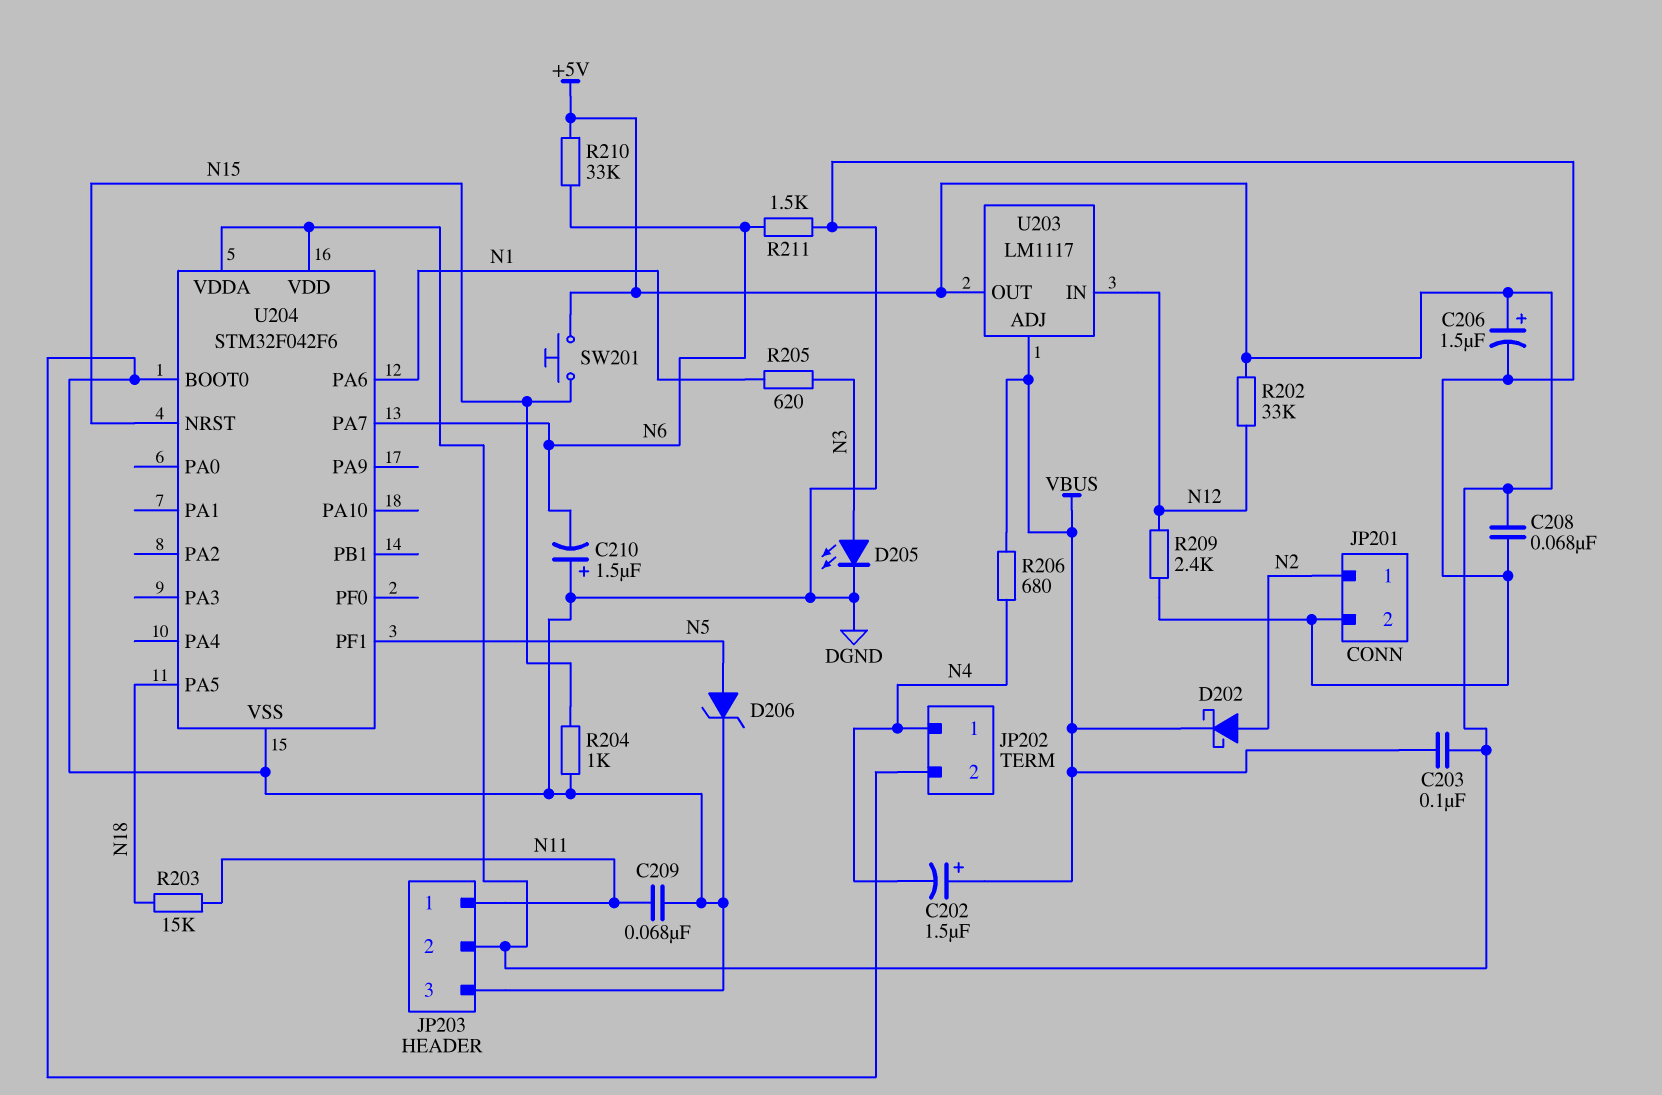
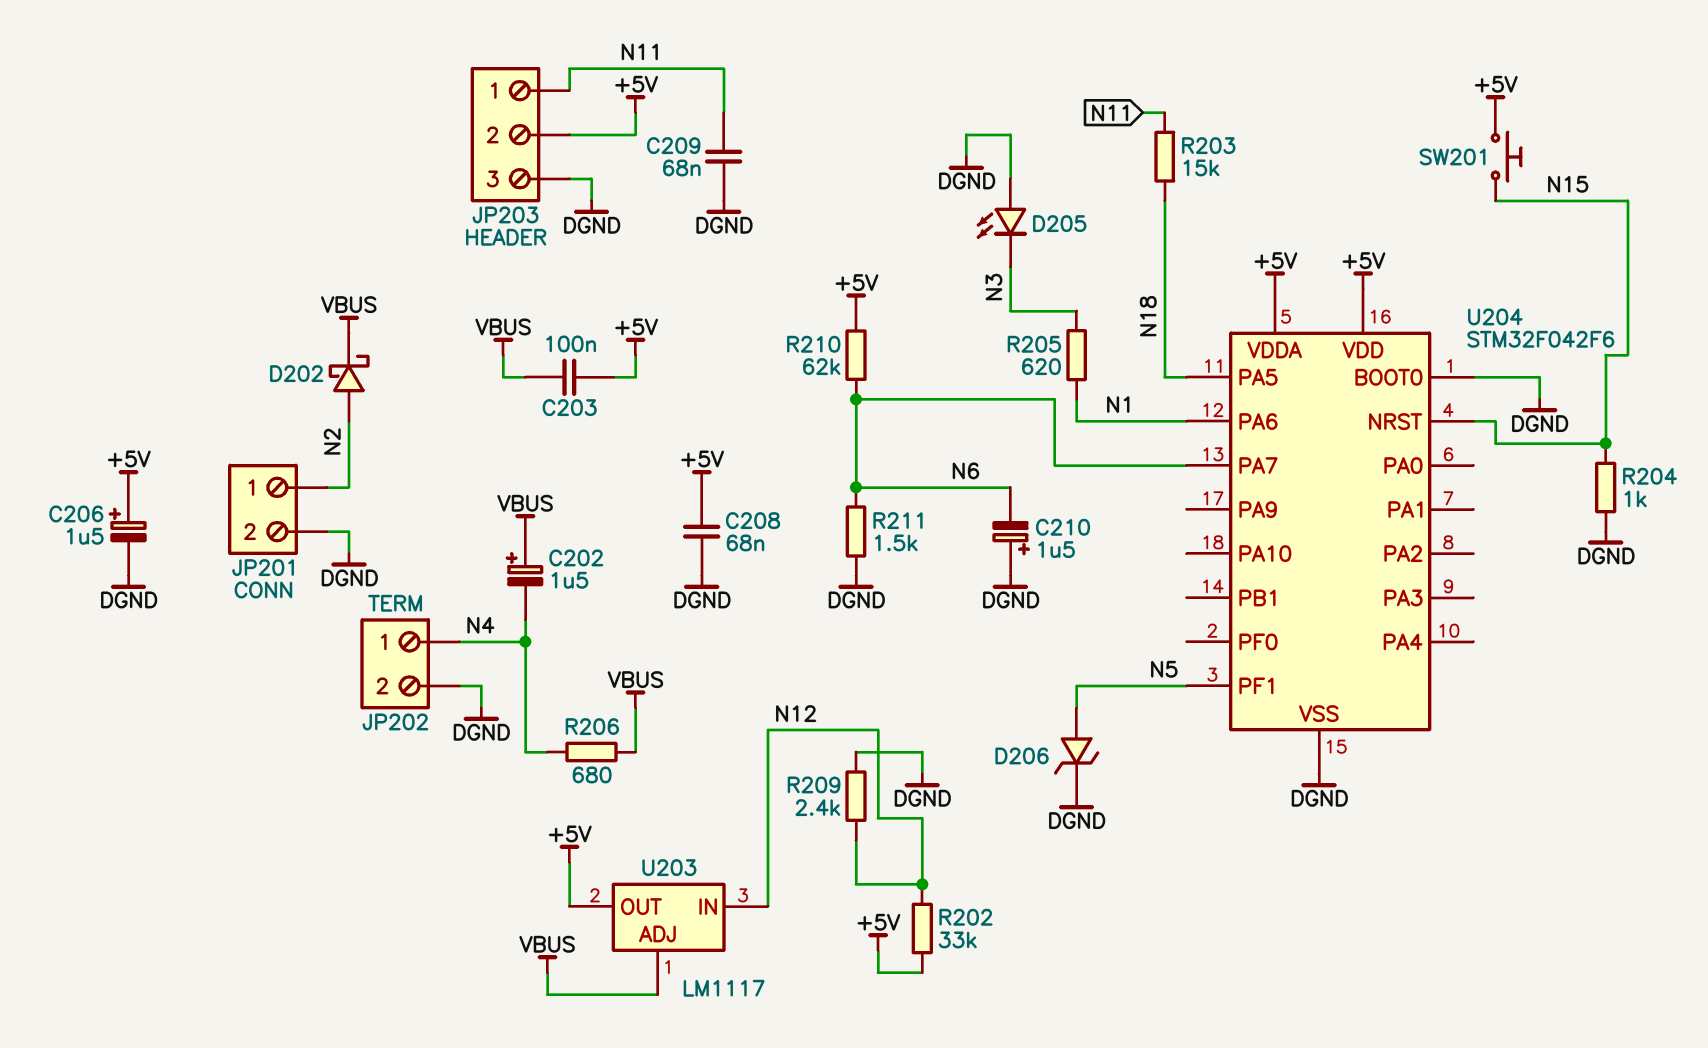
D205: LED (A N3, K DGND) -> LED (A DGND, K N3)
R210: 33k (+5V, N6) -> 62k (+5V, N6)

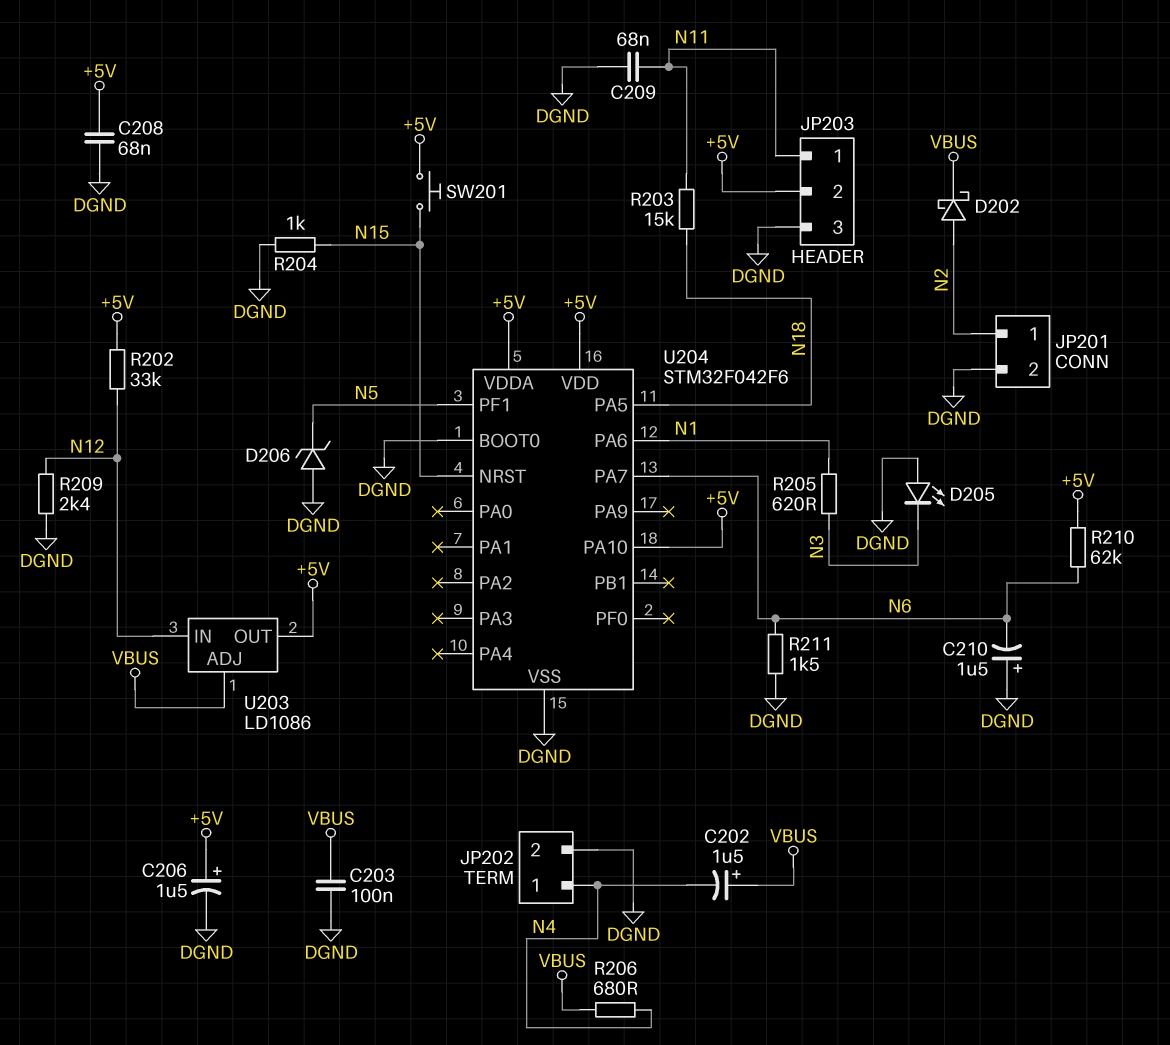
C203: 100nF (+5V, VBUS) -> 100nF (DGND, VBUS)
D206: zener (A N5, K DGND) -> zener (A DGND, K N5)
U203: LM1117 -> LD1086
U204 pin PA10: none -> +5V

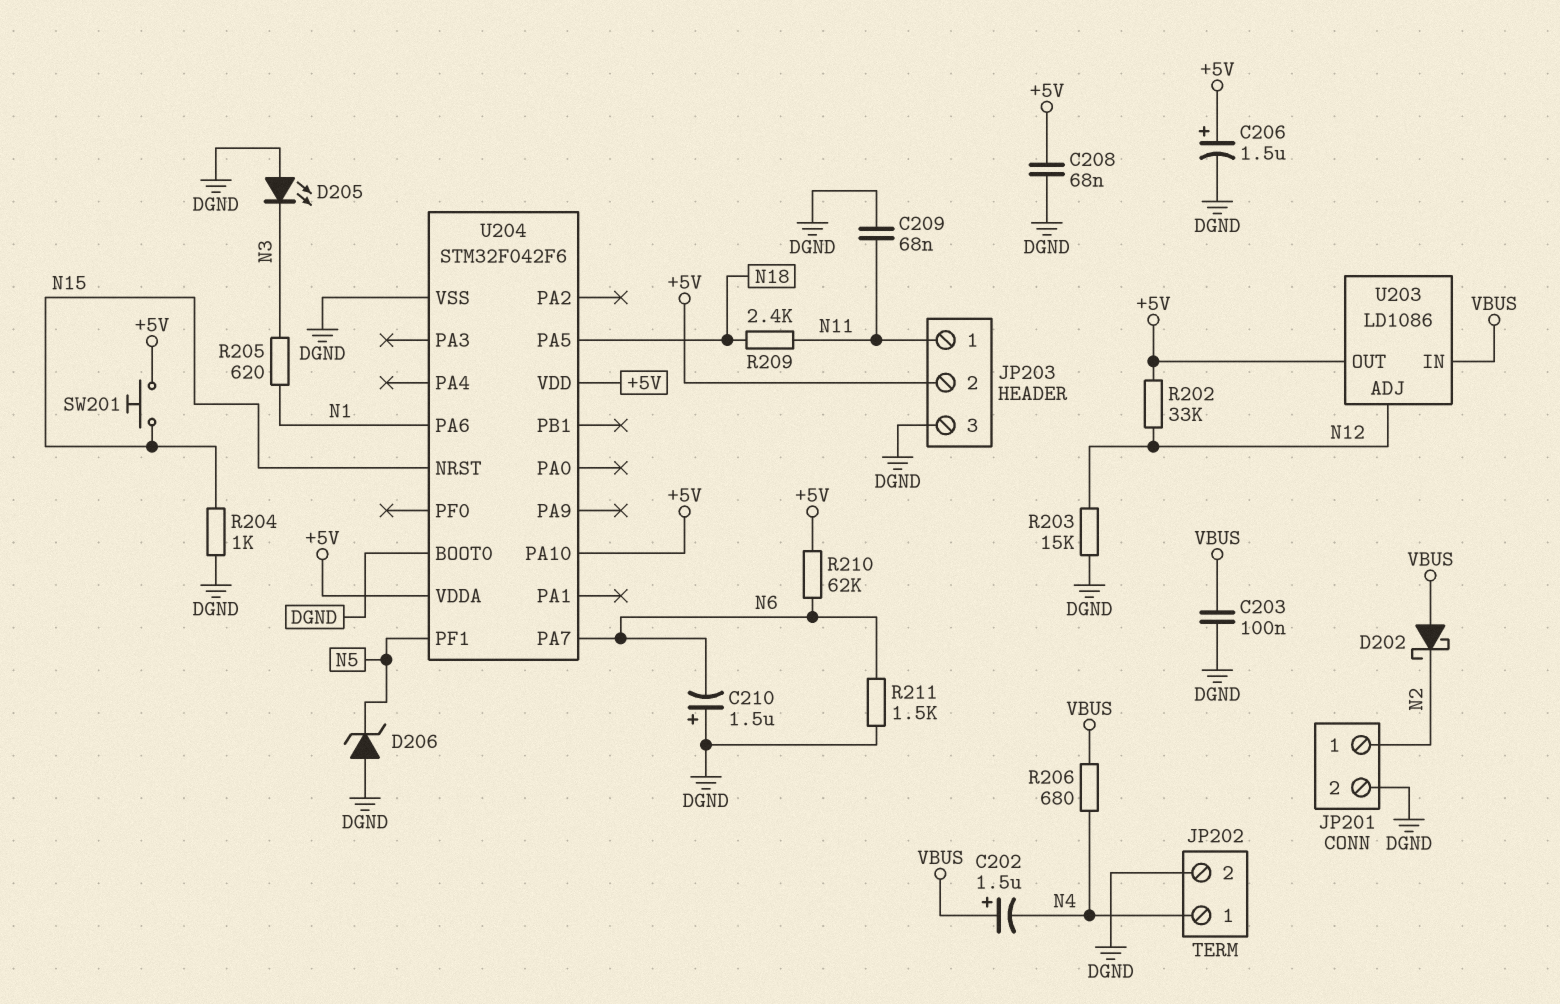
D202: schottky (A N2, K VBUS) -> schottky (A VBUS, K N2)
R203: 15k (N11, N18) -> 15k (DGND, N12)
R209: 2.4k (DGND, N12) -> 2.4k (N11, N18)
U203 pin ADJ: VBUS -> N12
U203 pin IN: N12 -> VBUS

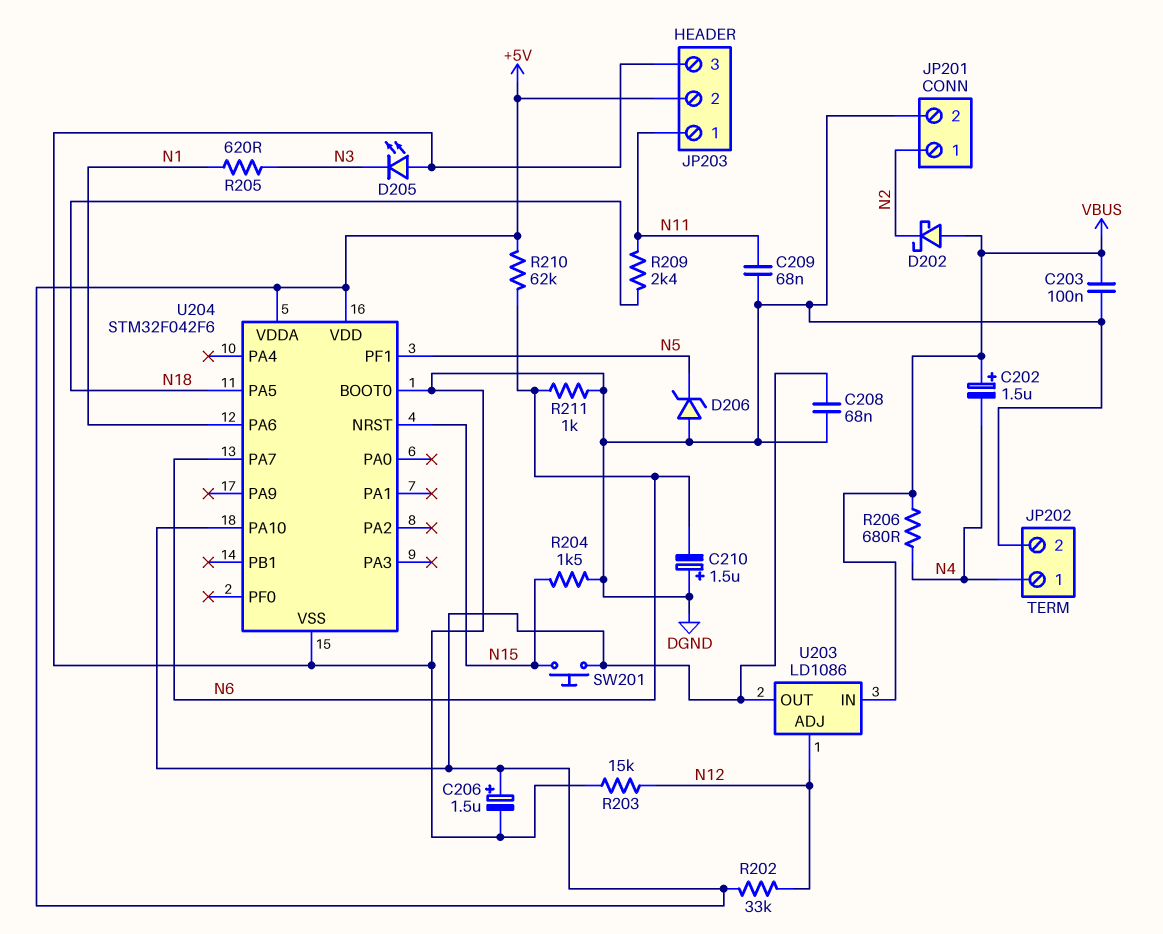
R204: 1k (DGND, N15) -> 1.5k (DGND, N15)
R211: 1.5k (DGND, N6) -> 1k (DGND, N6)

